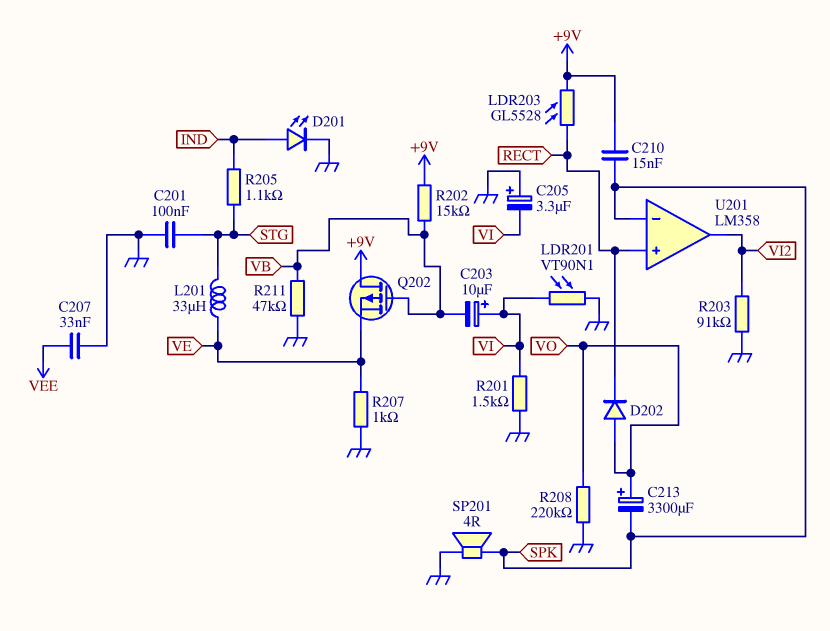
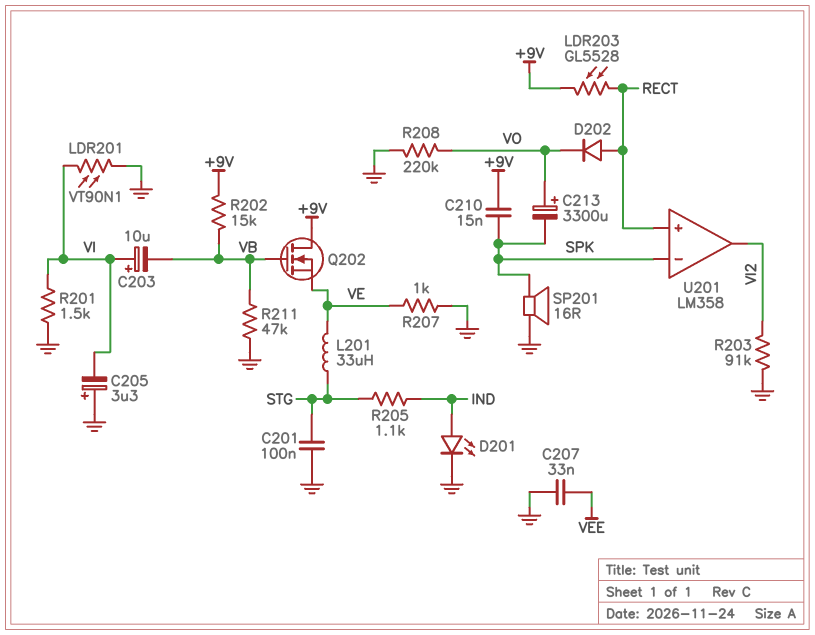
D202: diode (A VO, K RECT) -> diode (A RECT, K VO)
Q202: PMOS (G VB, D +9V, S VE) -> NMOS (G VB, D +9V, S VE)
SP201: speaker 4R (GND, SPK) -> speaker 16R (GND, SPK)

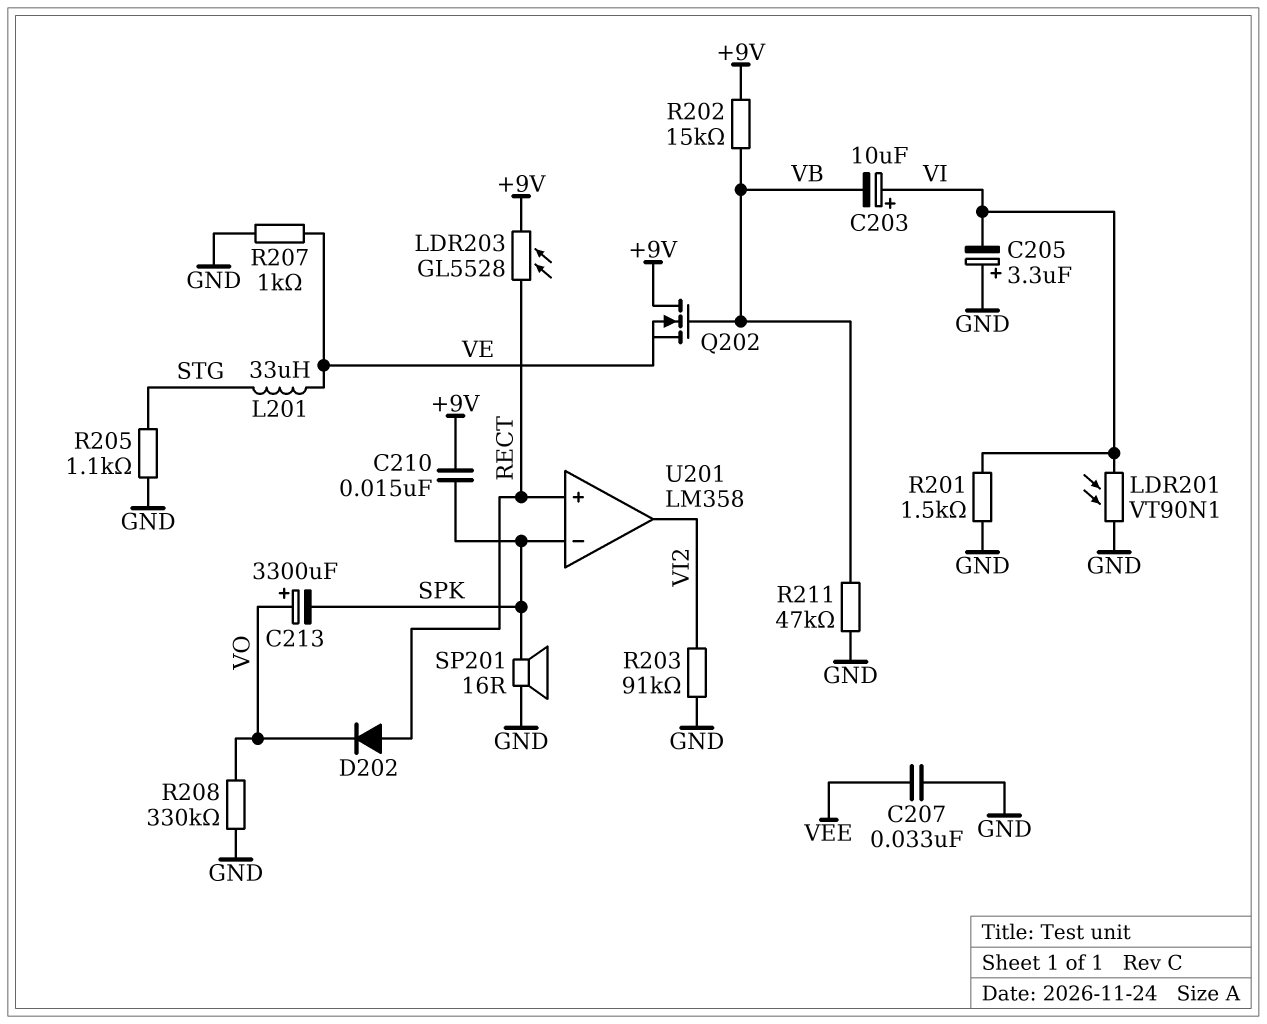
C201: 100nF (GND, STG) -> none
D201: LED (A IND, K GND) -> none
R205: 1.1k (IND, STG) -> 1.1k (GND, STG)
R208: 220k (GND, VO) -> 330k (GND, VO)

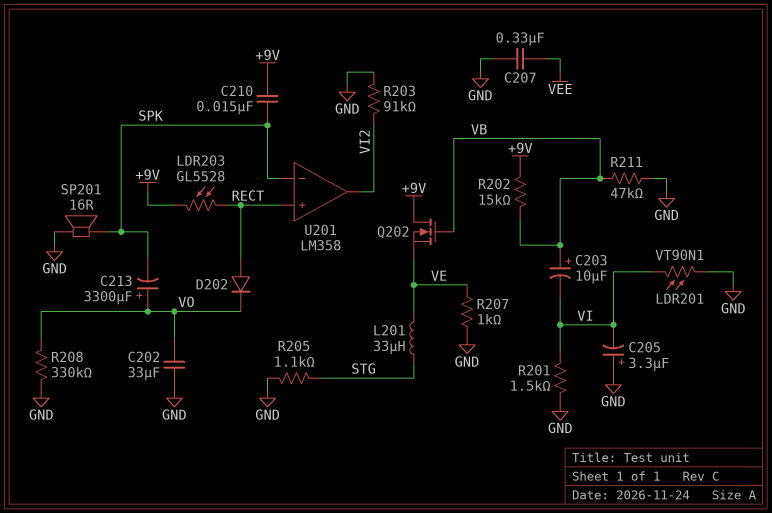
C202: none -> 33uF (GND, VO)
C203: 10uF (plus VI, minus VB) -> 10uF (plus VB, minus VI)
C207: 33nF (GND, VEE) -> 330nF (GND, VEE)

